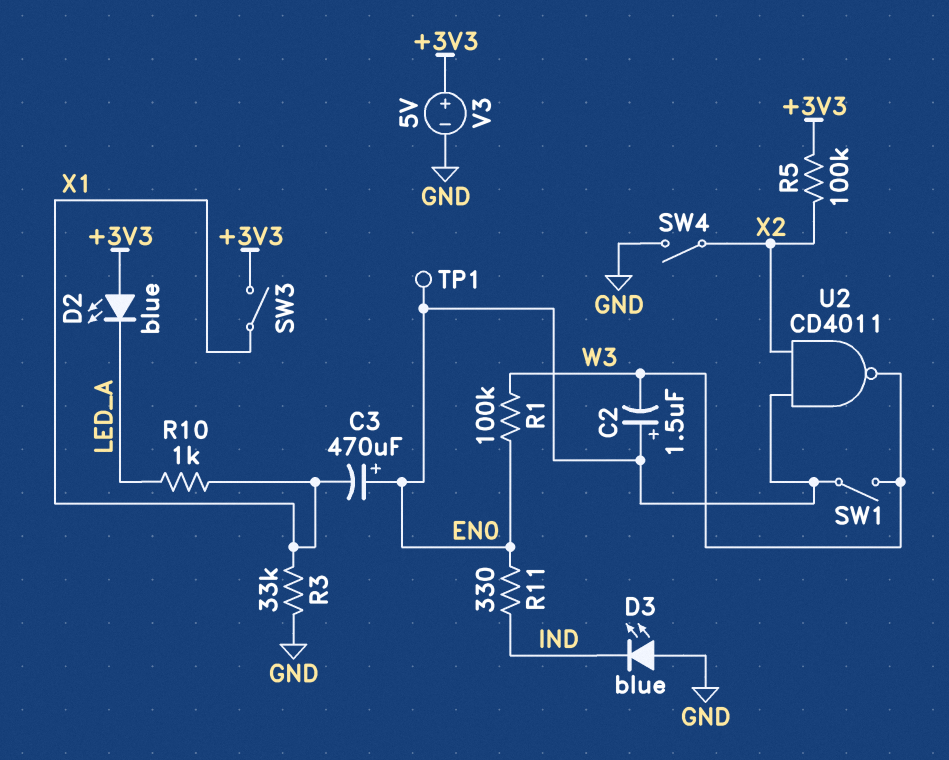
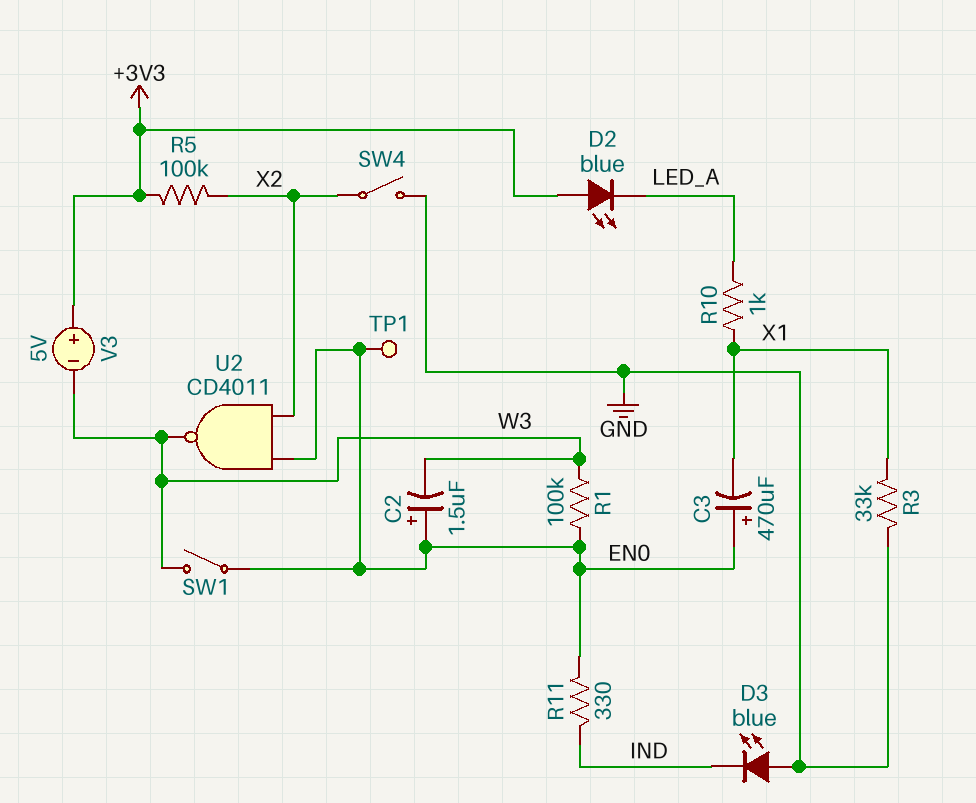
SW3: switch (+3V3, X1) -> none
V3: 5V (plus +3V3, minus GND) -> 5V (plus +3V3, minus W3)

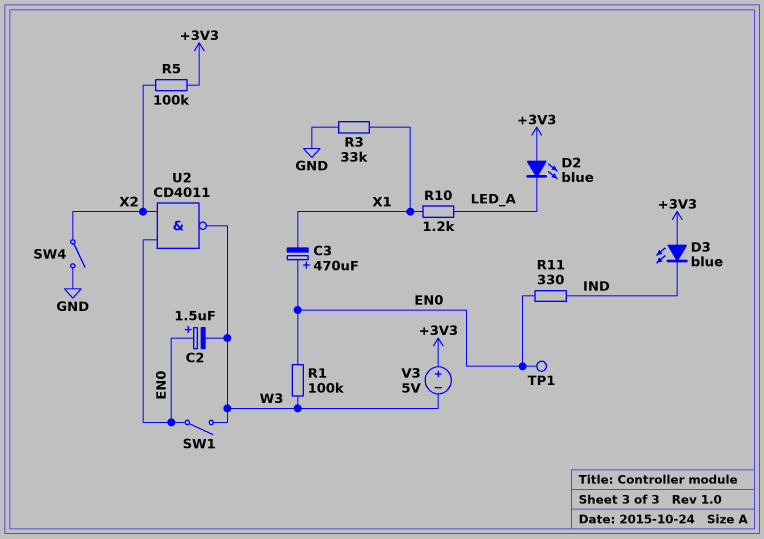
D3: LED blue (A GND, K IND) -> LED blue (A +3V3, K IND)
R10: 1k (LED_A, X1) -> 1.2k (LED_A, X1)

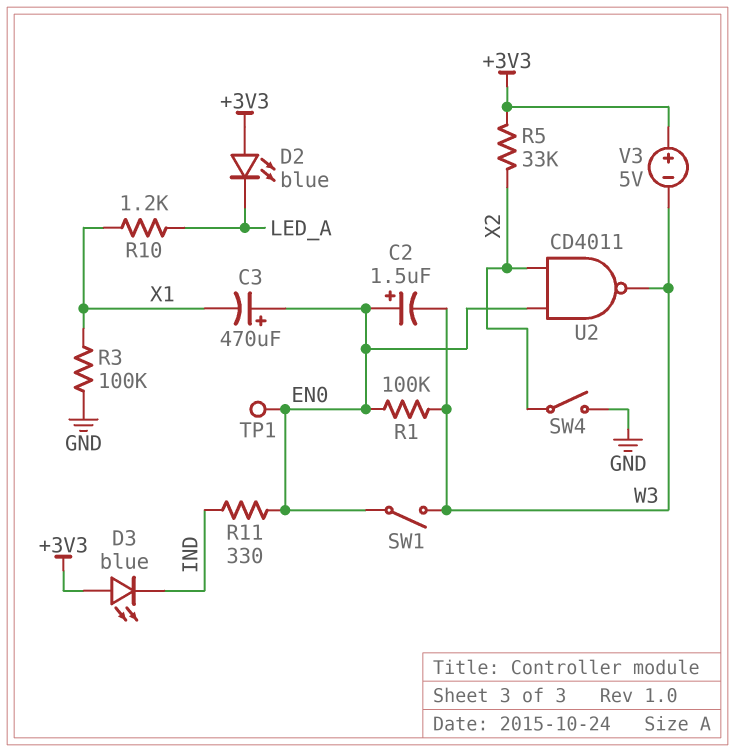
R3: 33k (GND, X1) -> 100k (GND, X1)
R5: 100k (+3V3, X2) -> 33k (+3V3, X2)

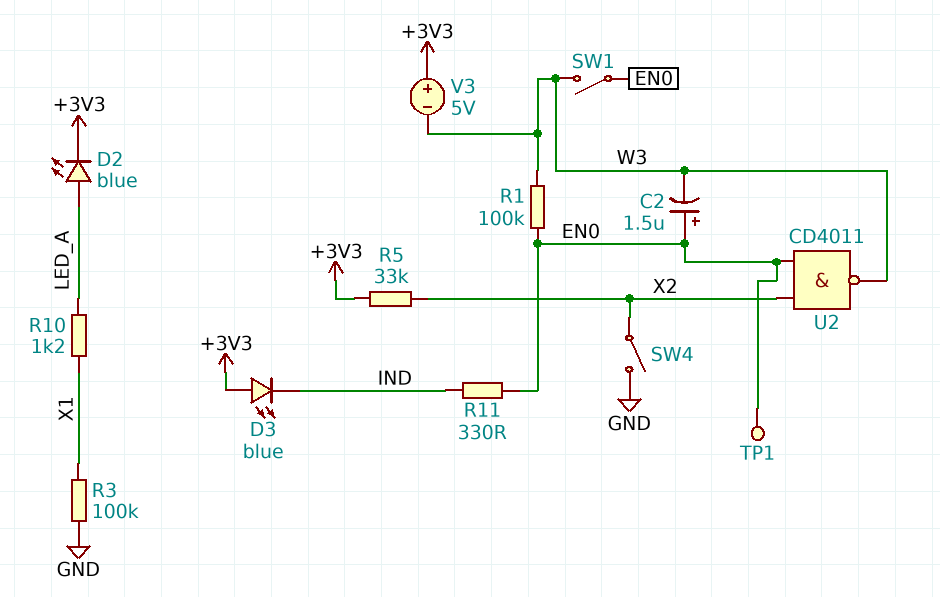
C3: 470uF (plus EN0, minus X1) -> none
D2: LED blue (A +3V3, K LED_A) -> LED blue (A LED_A, K +3V3)

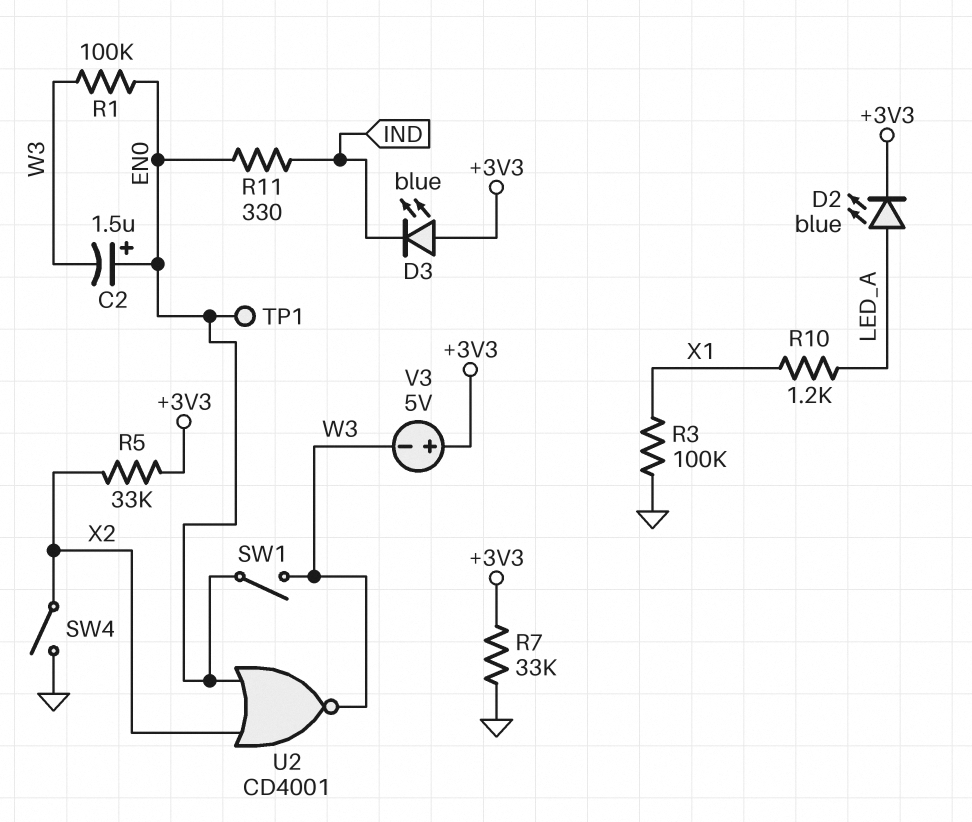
R7: none -> 33k (+3V3, GND)
U2: NAND CD4011 (in EN0, in X2, out W3) -> NOR CD4001 (in EN0, in X2, out W3)

